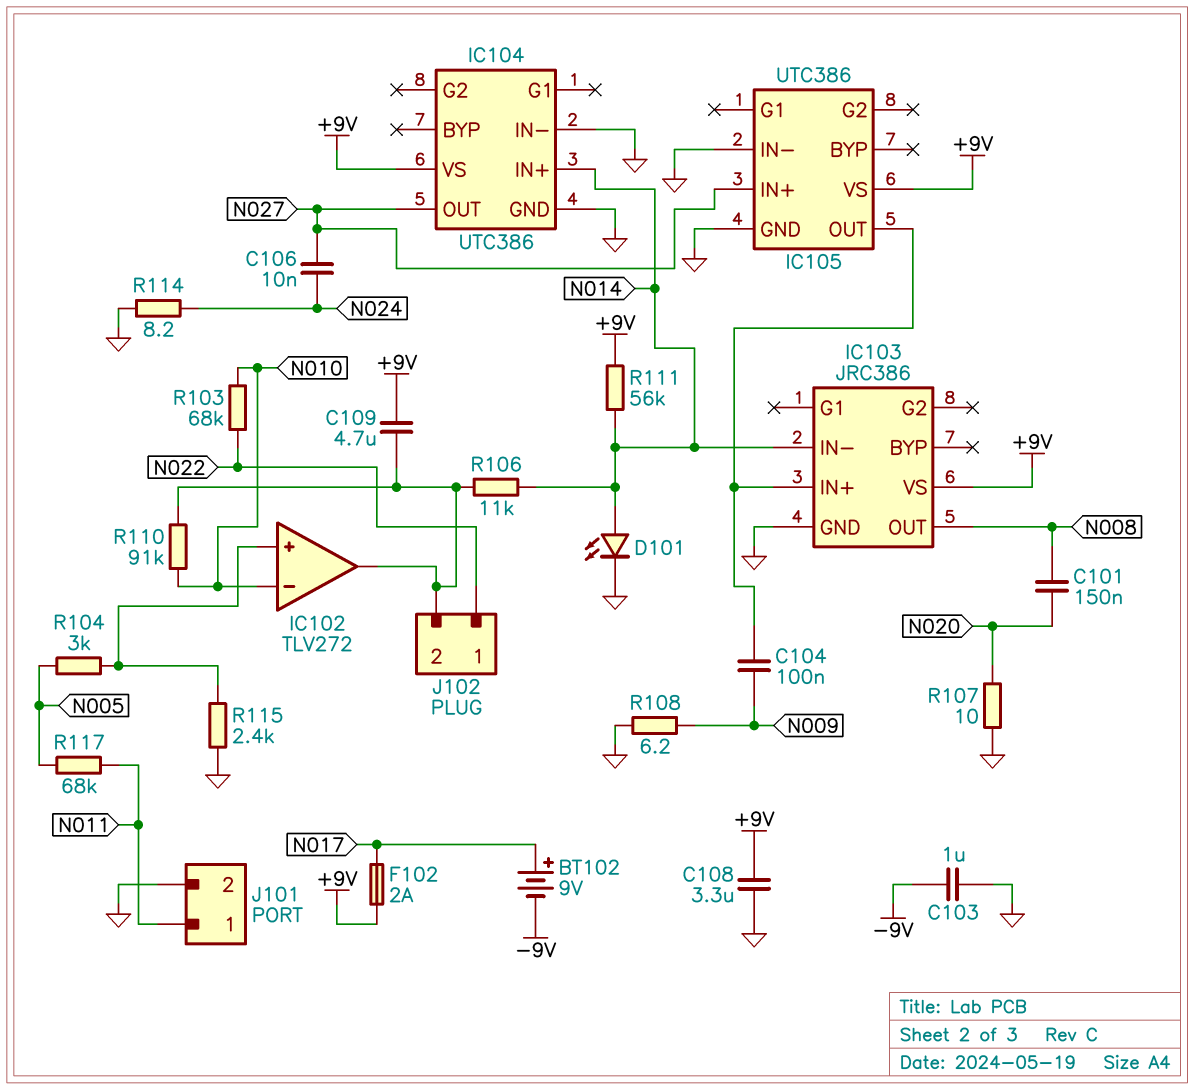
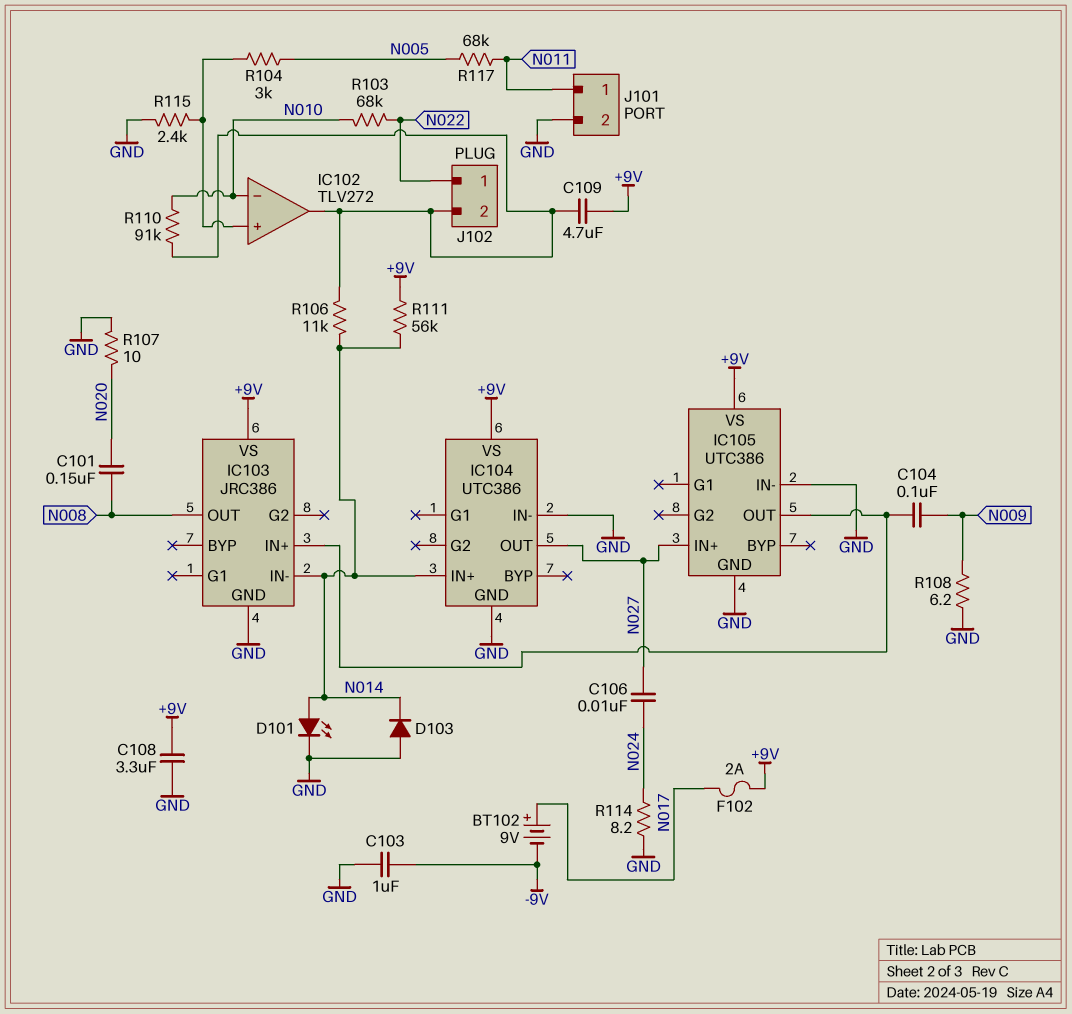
D103: none -> diode (A GND, K N014)

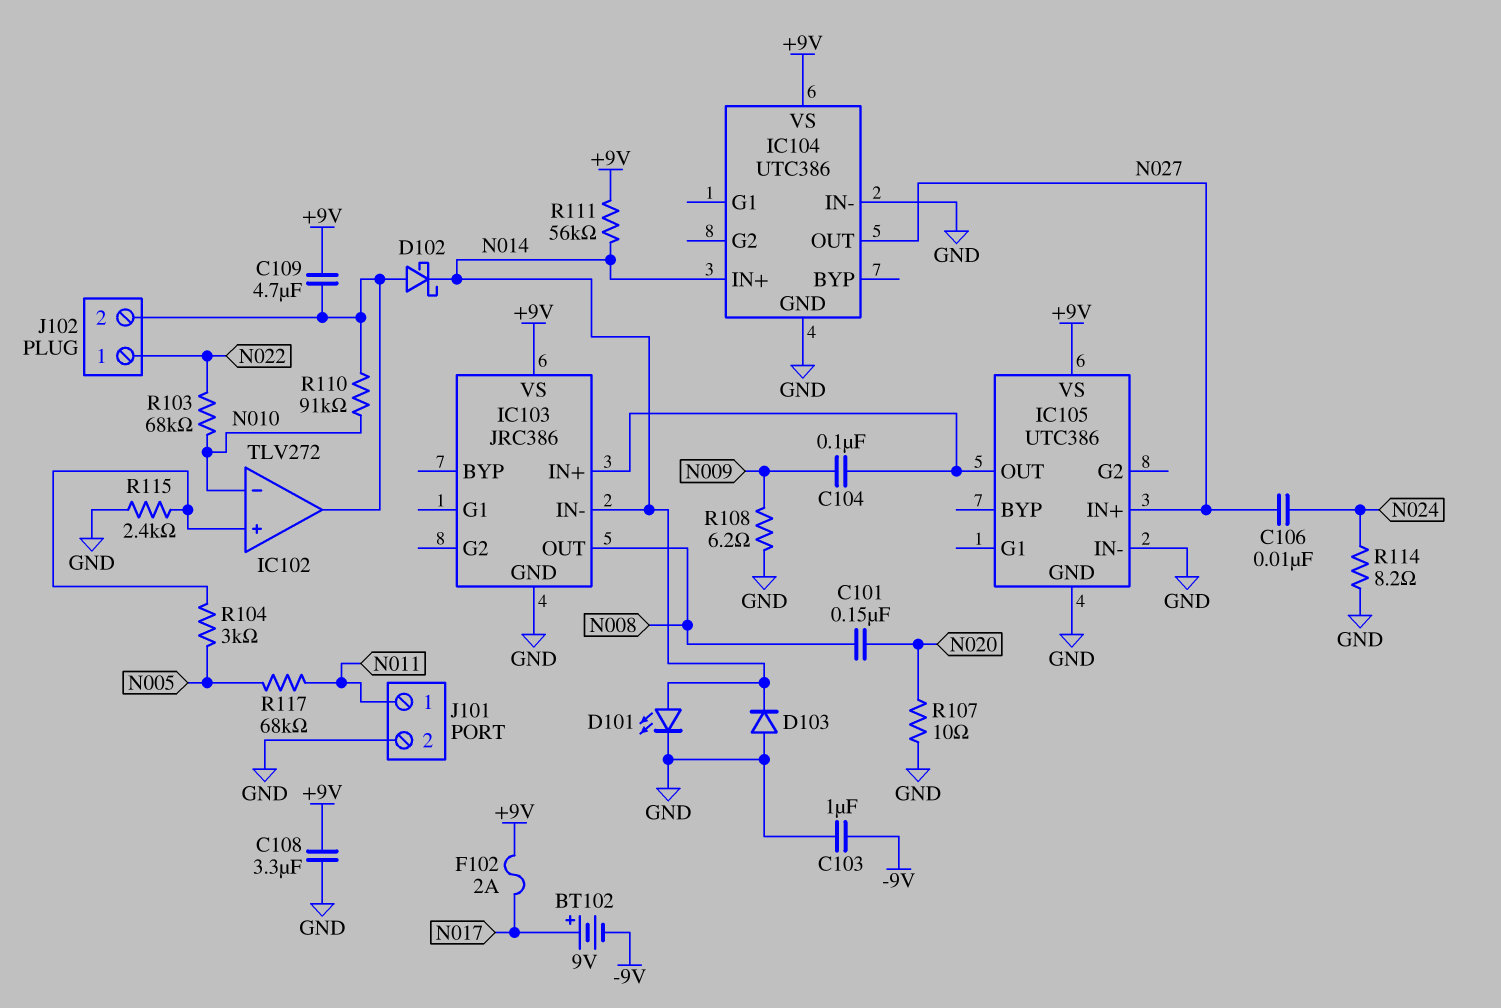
D102: none -> schottky (A IC102/out, K N014)
R106: 11k (IC102/out, N014) -> none

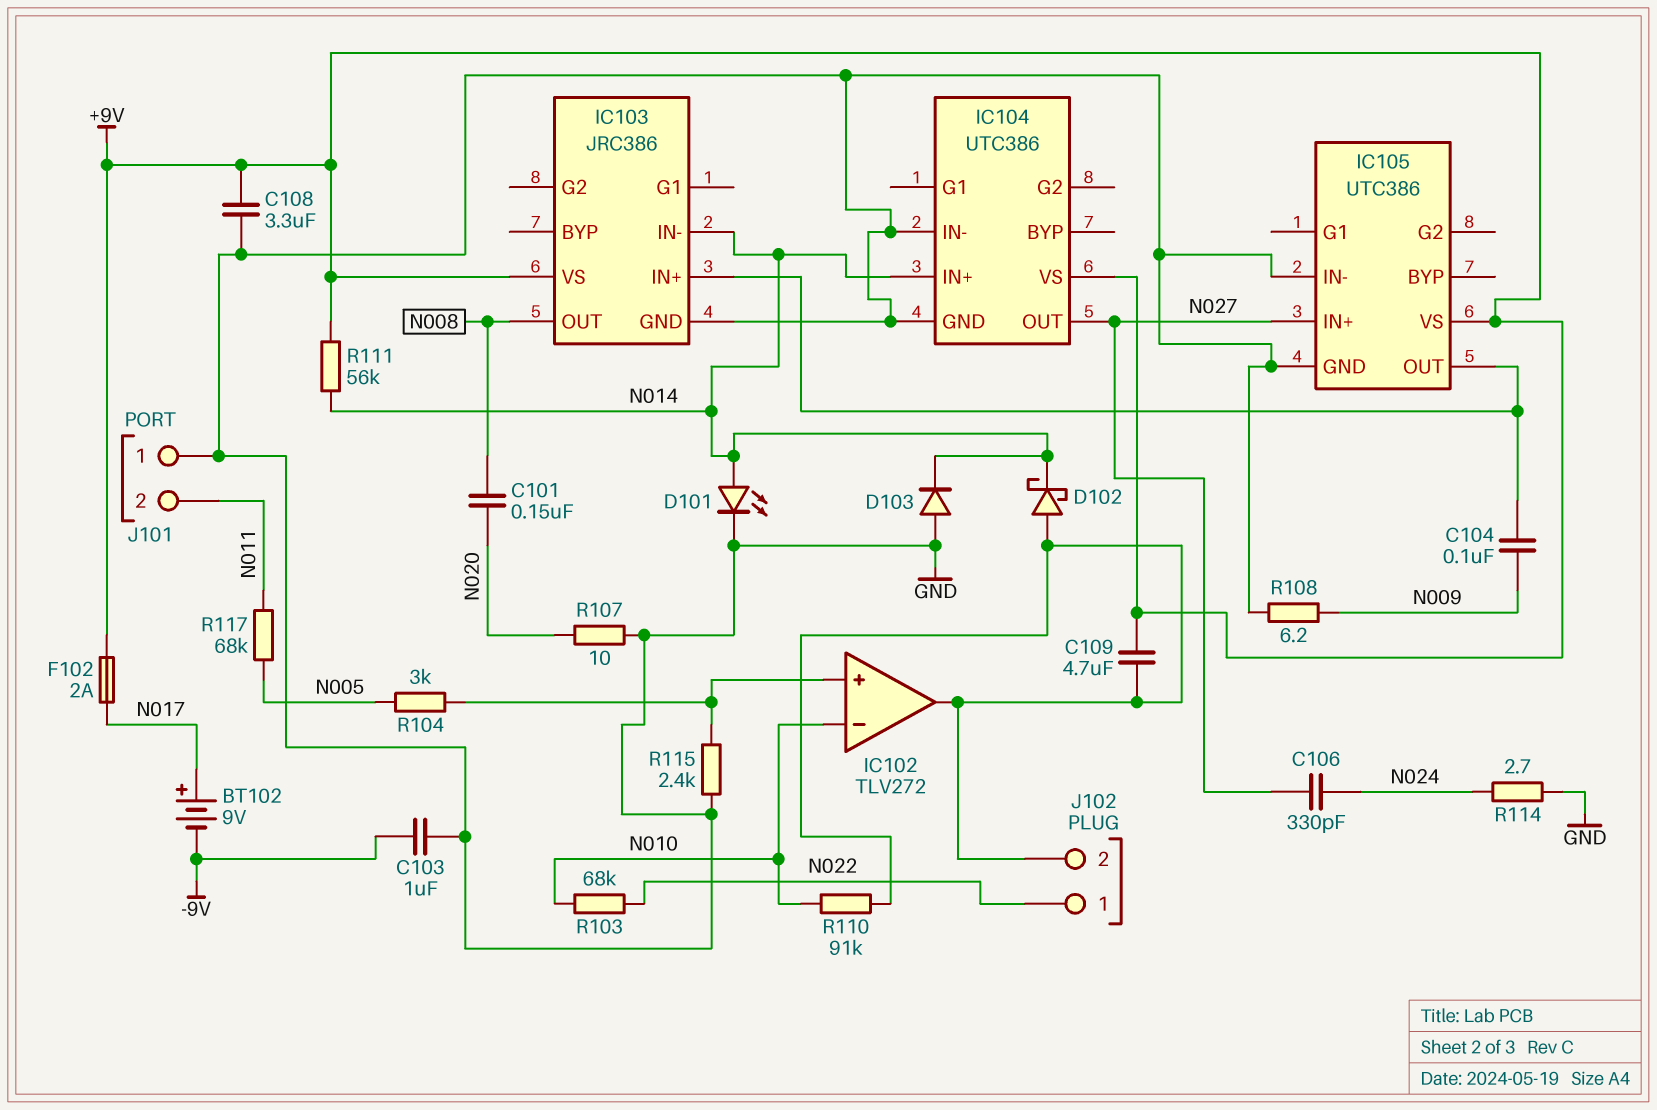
C106: 10nF (N024, N027) -> 330pF (N024, N027)
J101 pin 1: N011 -> GND
J101 pin 2: GND -> N011
R114: 8.2 (GND, N024) -> 2.7 (GND, N024)

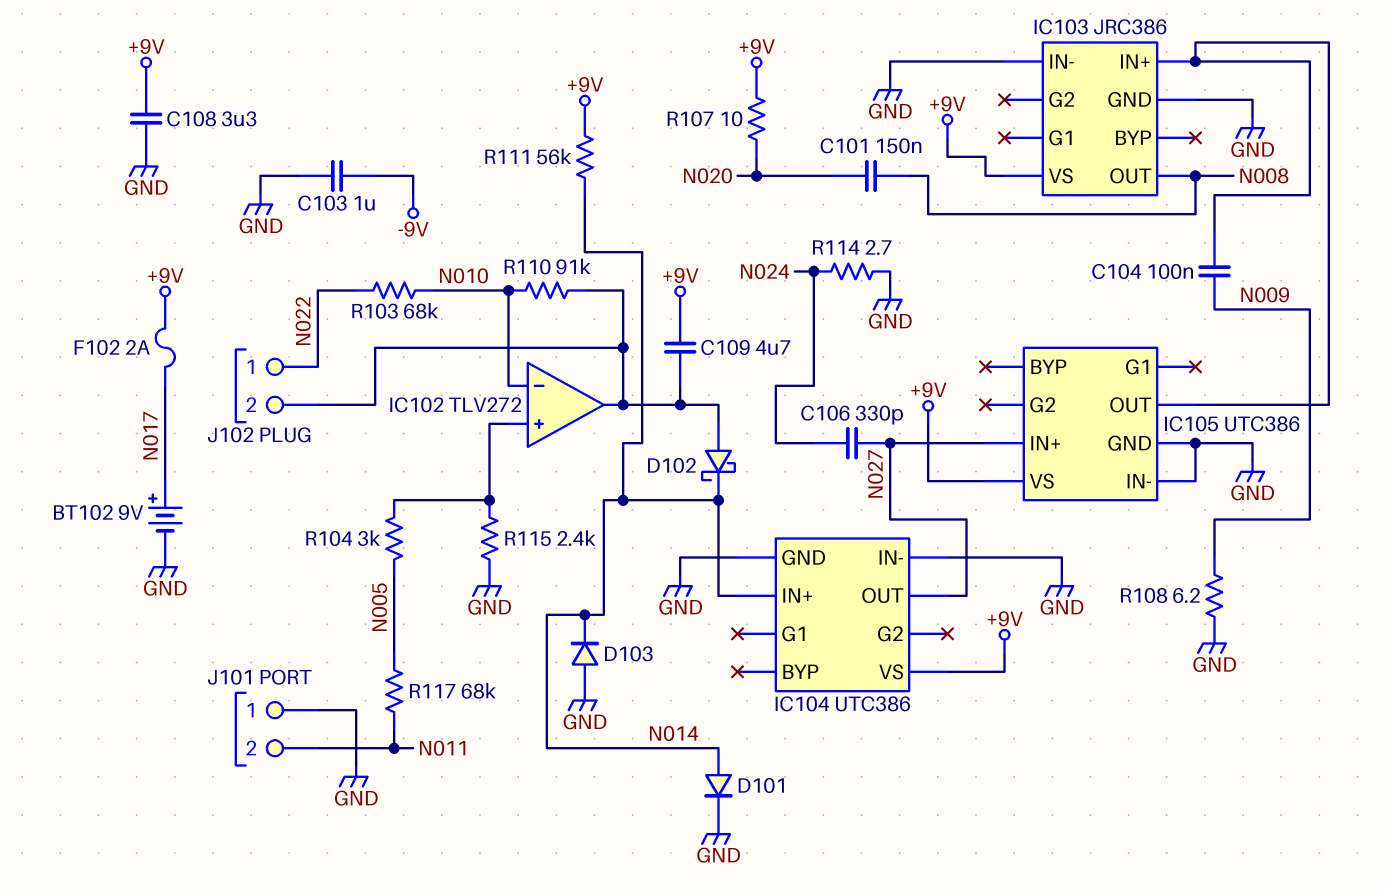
BT102: 9V (plus N017, minus -9V) -> 9V (plus N017, minus GND)
D101: LED (A N014, K GND) -> diode (A N014, K GND)
IC103 pin IN-: N014 -> GND
R107: 10 (GND, N020) -> 10 (+9V, N020)

